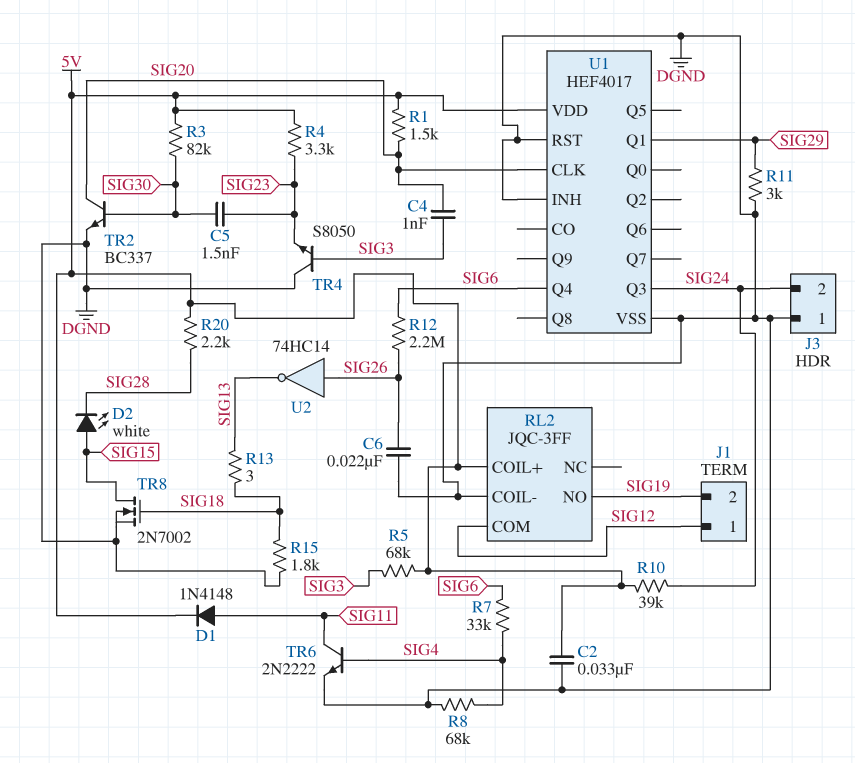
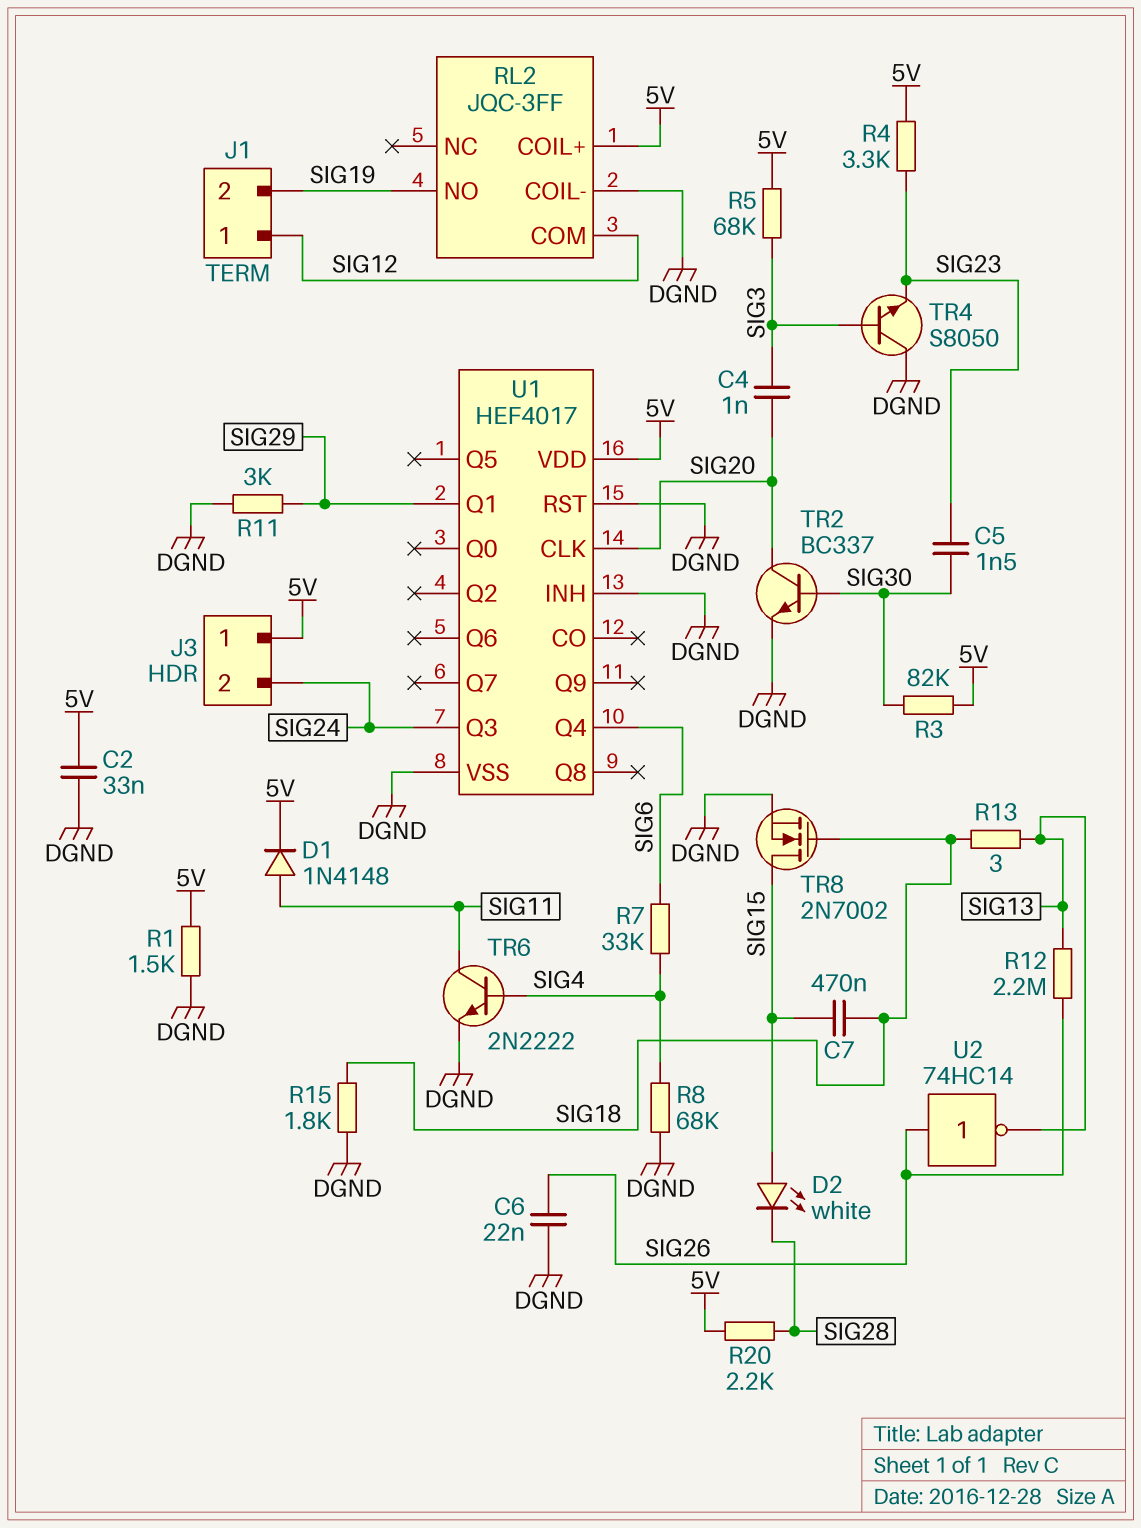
C7: none -> 470nF (SIG15, SIG18)
J3 pin 1: DGND -> 5V
R1: 1.5k (5V, SIG20) -> 1.5k (5V, DGND)
R10: 39k (5V, SIG24) -> none
R12: 2.2M (SIG6, SIG26) -> 2.2M (SIG13, SIG26)

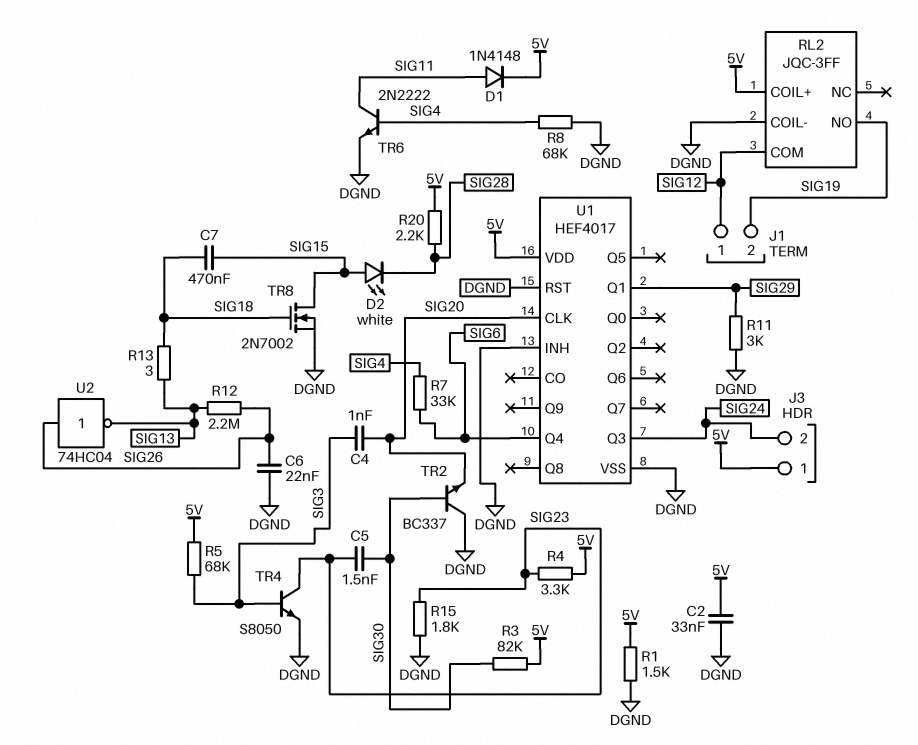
R15: 1.8k (DGND, SIG18) -> 1.8k (DGND, SIG23)
TR2: NPN BC337 (B SIG30, C SIG20, E DGND) -> NPN BC337 (B SIG30, C DGND, E SIG20)
TR4: NPN S8050 (B SIG3, C DGND, E SIG23) -> NPN S8050 (B SIG3, C SIG23, E DGND)
U2: NOT 74HC14 (in SIG26, out SIG13) -> NOT 74HC04 (in SIG26, out SIG13)

